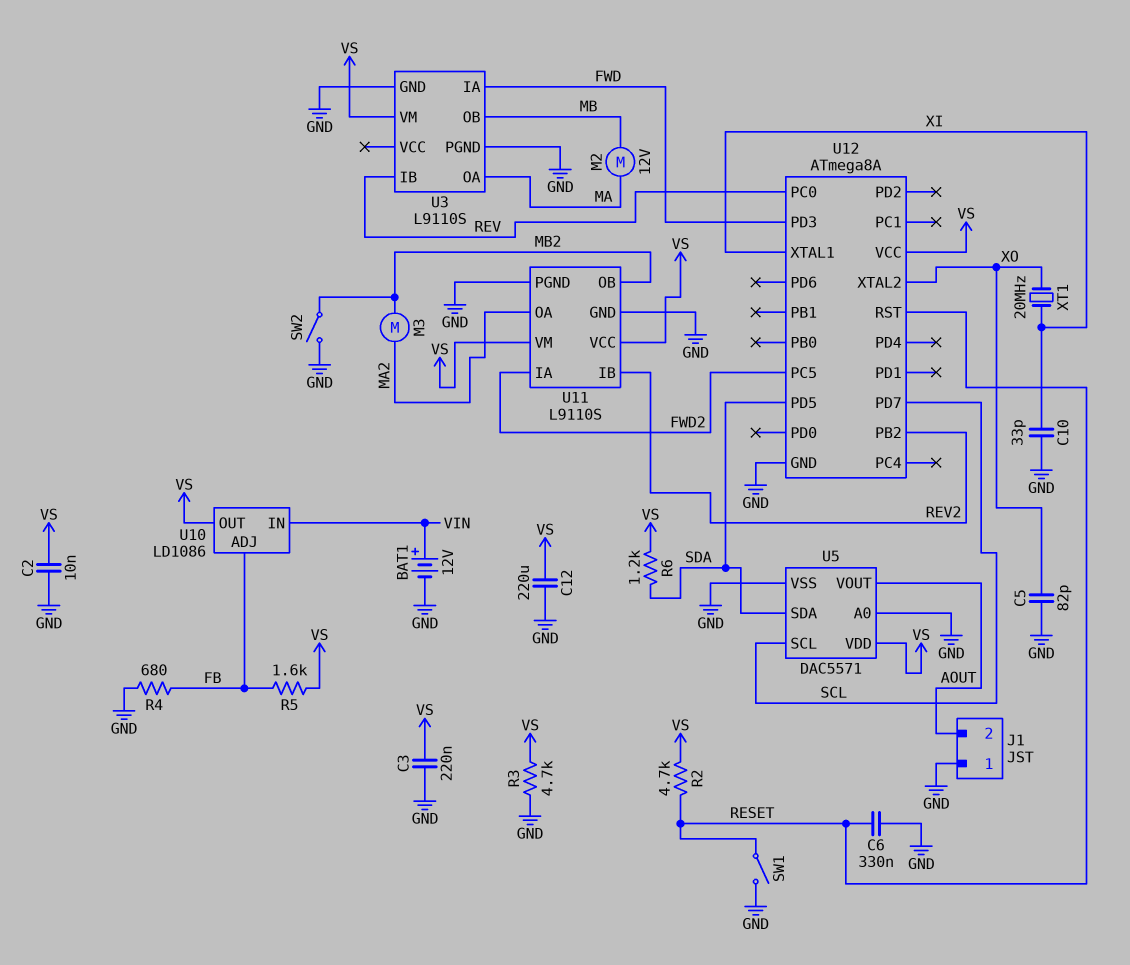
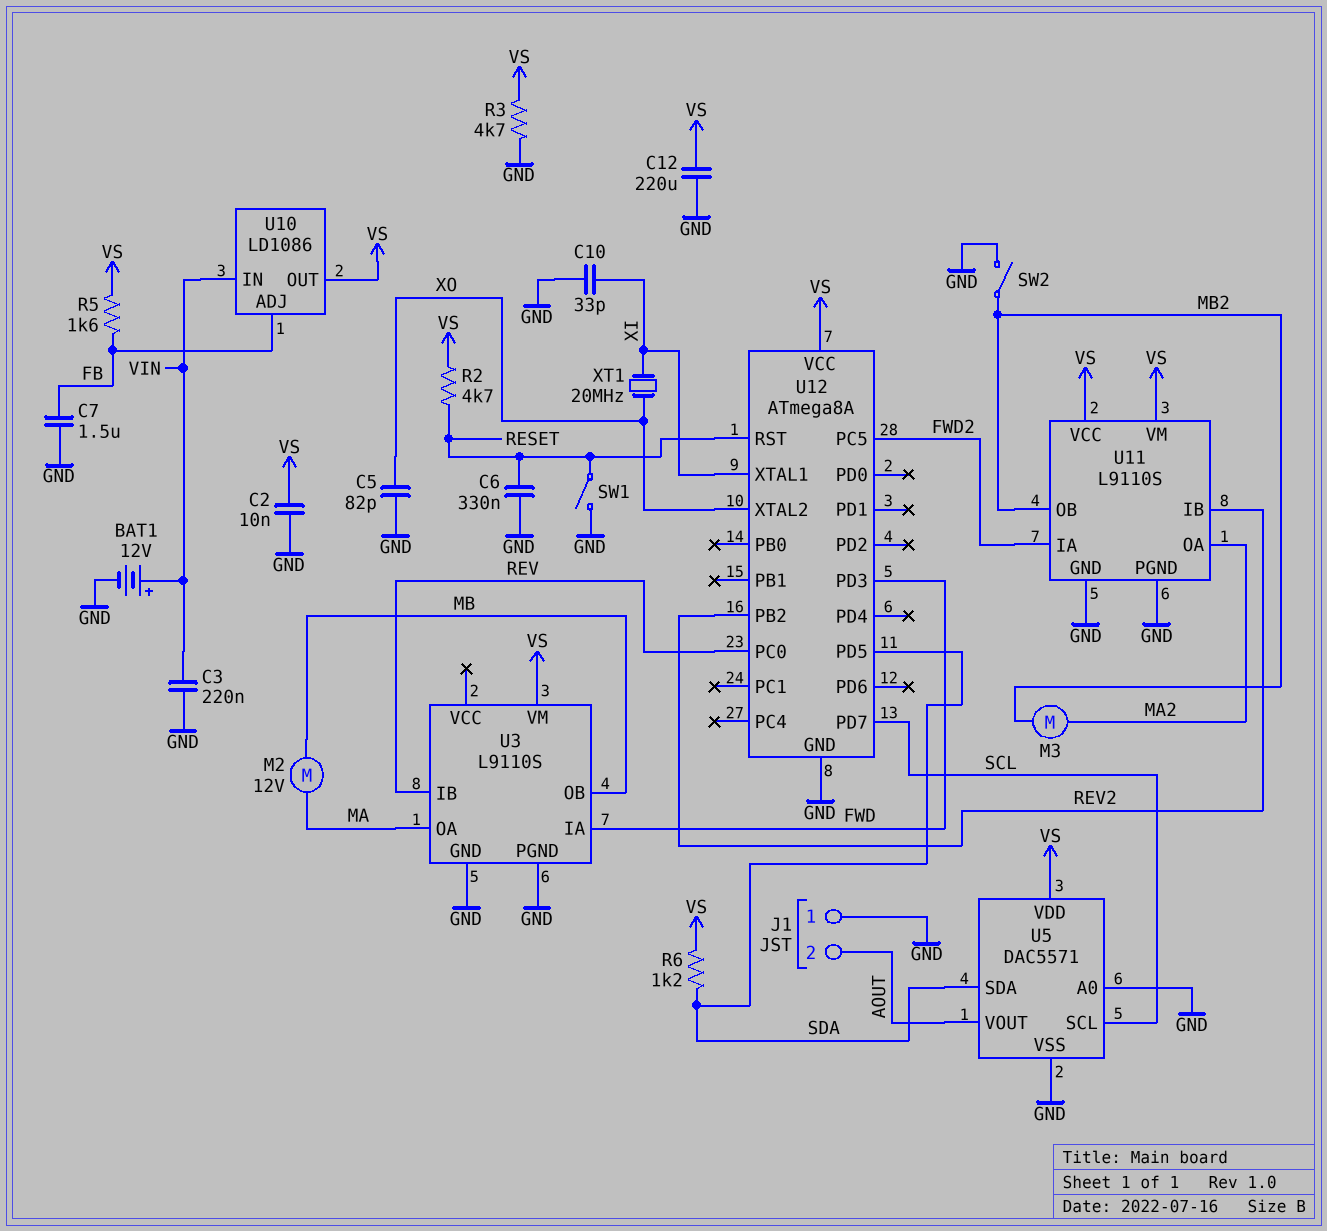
C3: 220nF (GND, VS) -> 220nF (GND, VIN)
C7: none -> 1.5uF (FB, GND)
R4: 680 (FB, GND) -> none

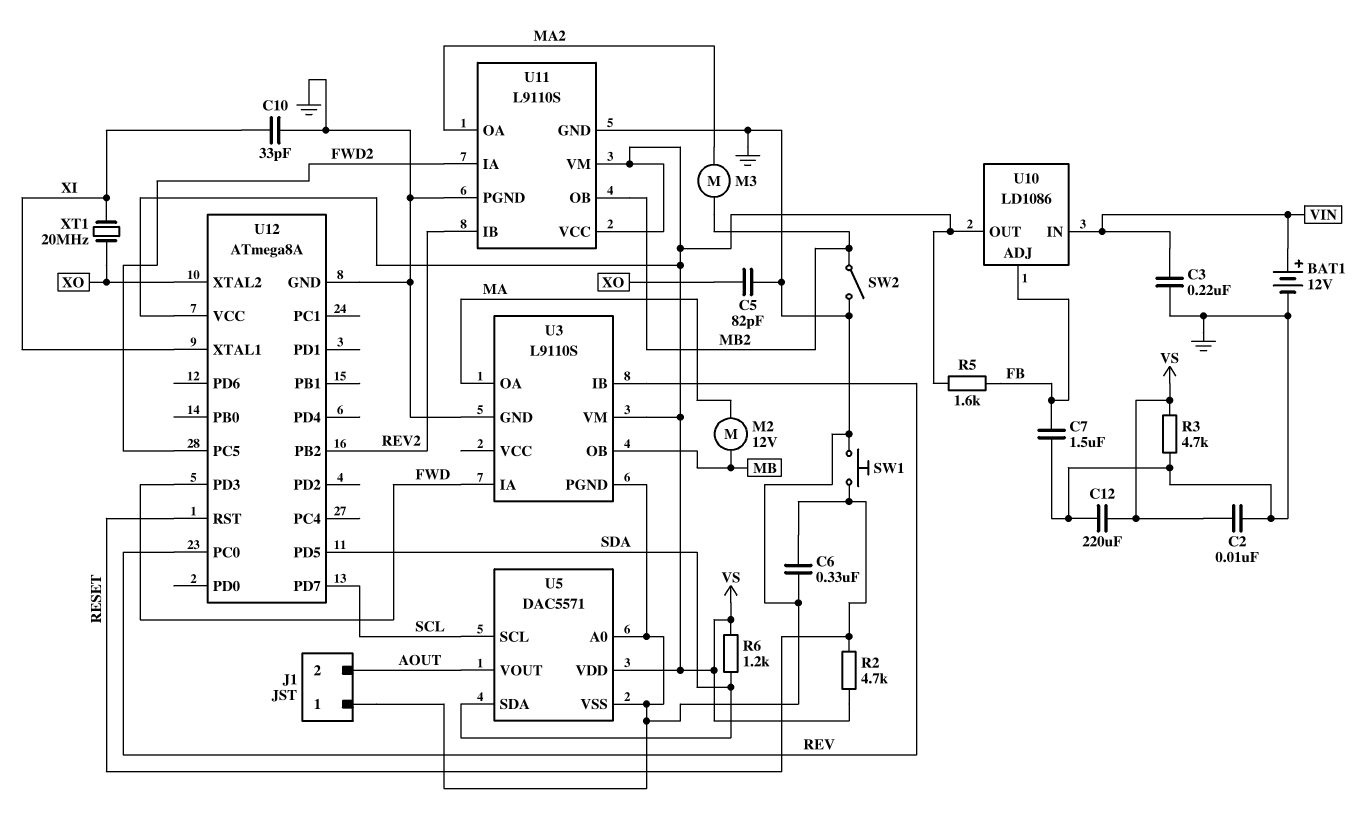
SW1: switch (GND, RESET) -> button (GND, RESET)

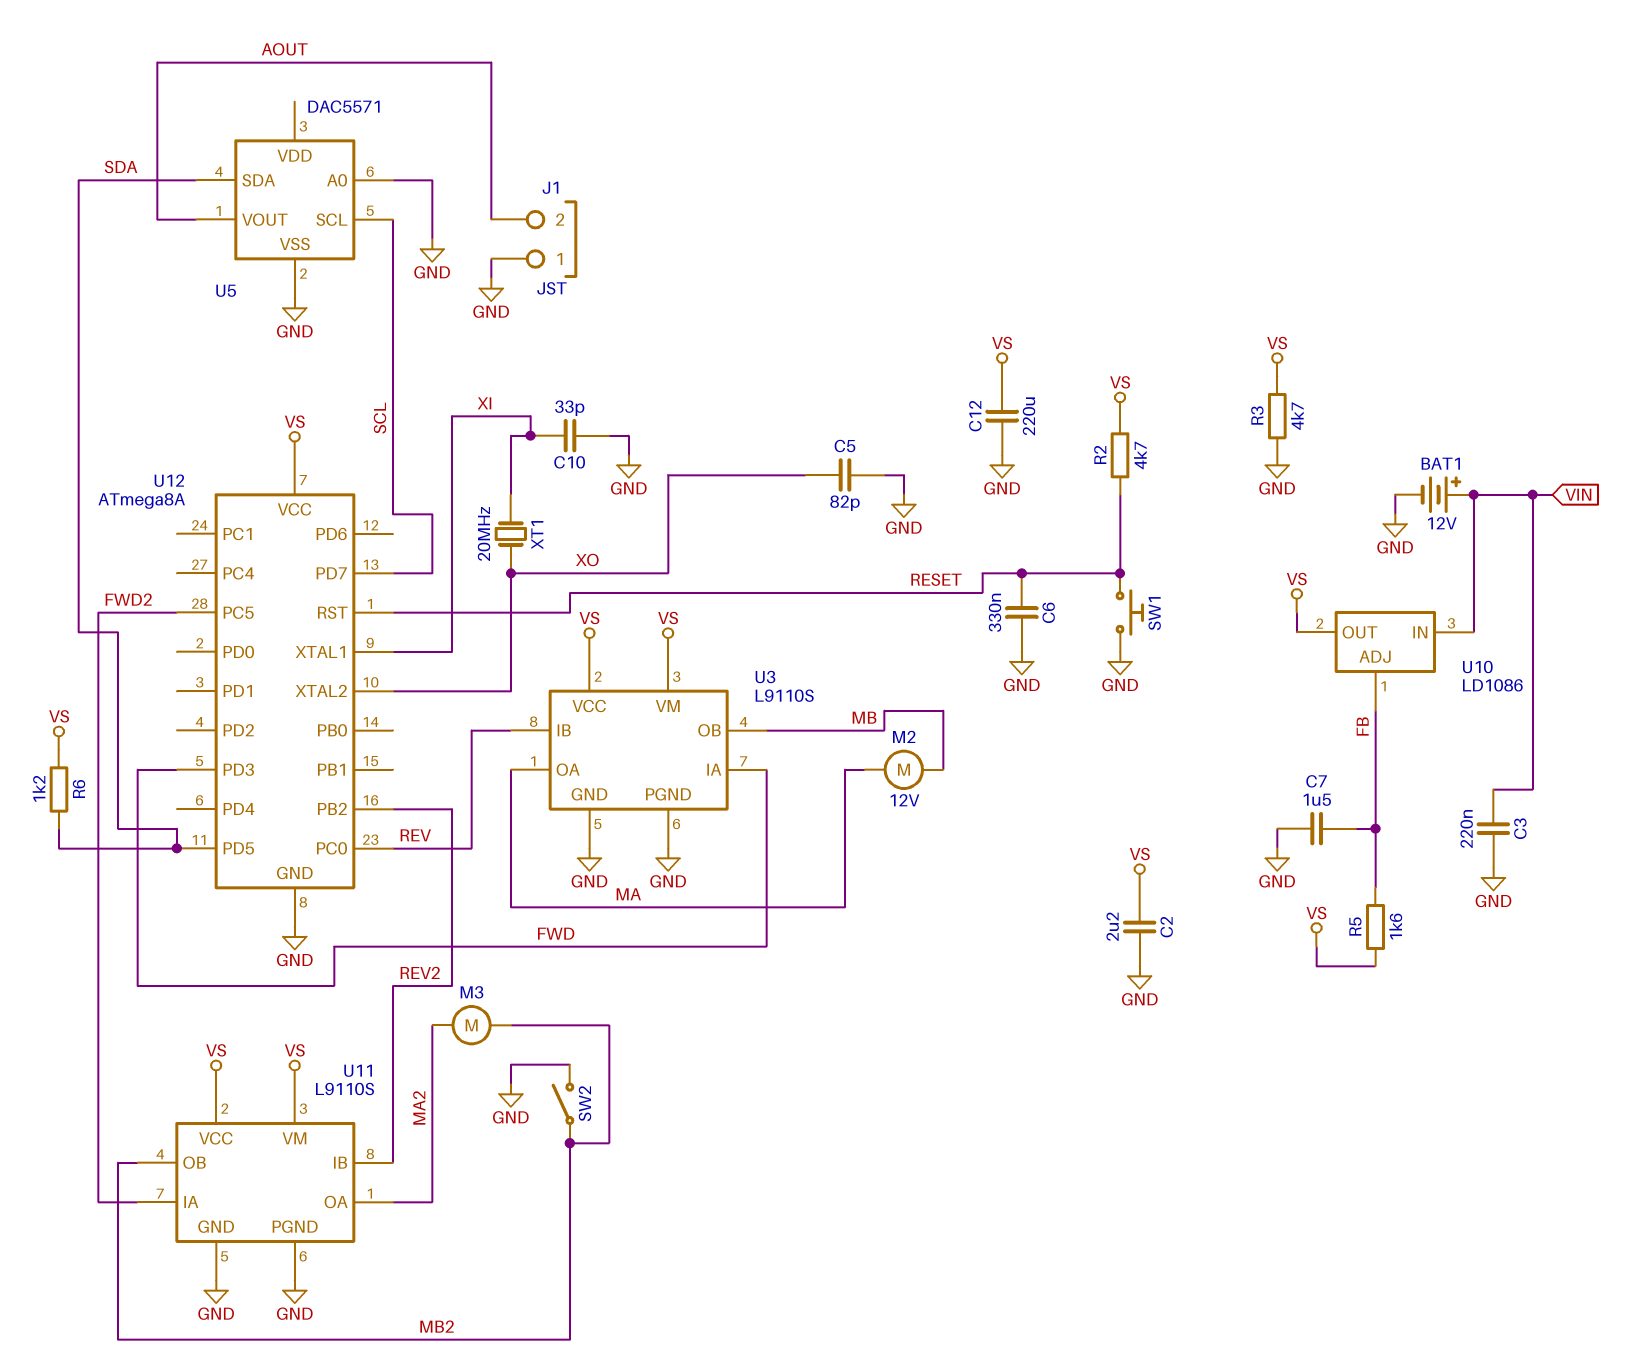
C2: 10nF (GND, VS) -> 2.2uF (GND, VS)
U3 pin VCC: none -> VS
U5 pin VDD: VS -> none

